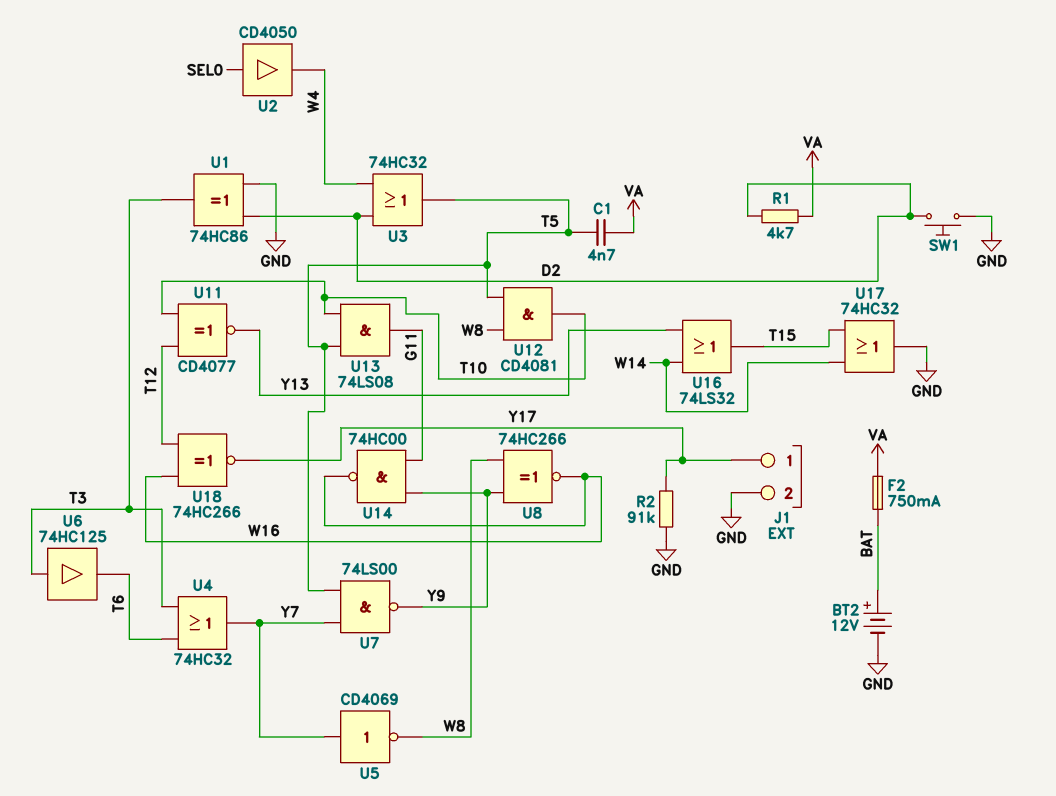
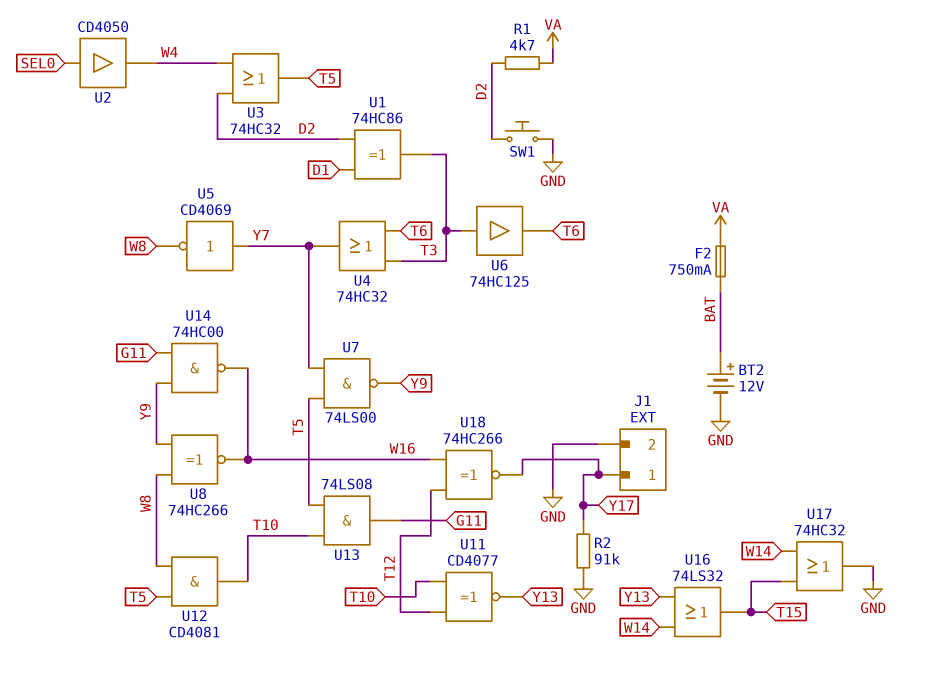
C1: 4.7nF (T5, VA) -> none
U1: XOR 74HC86 (in D2, in GND, out T3) -> XOR 74HC86 (in D1, in D2, out T3)

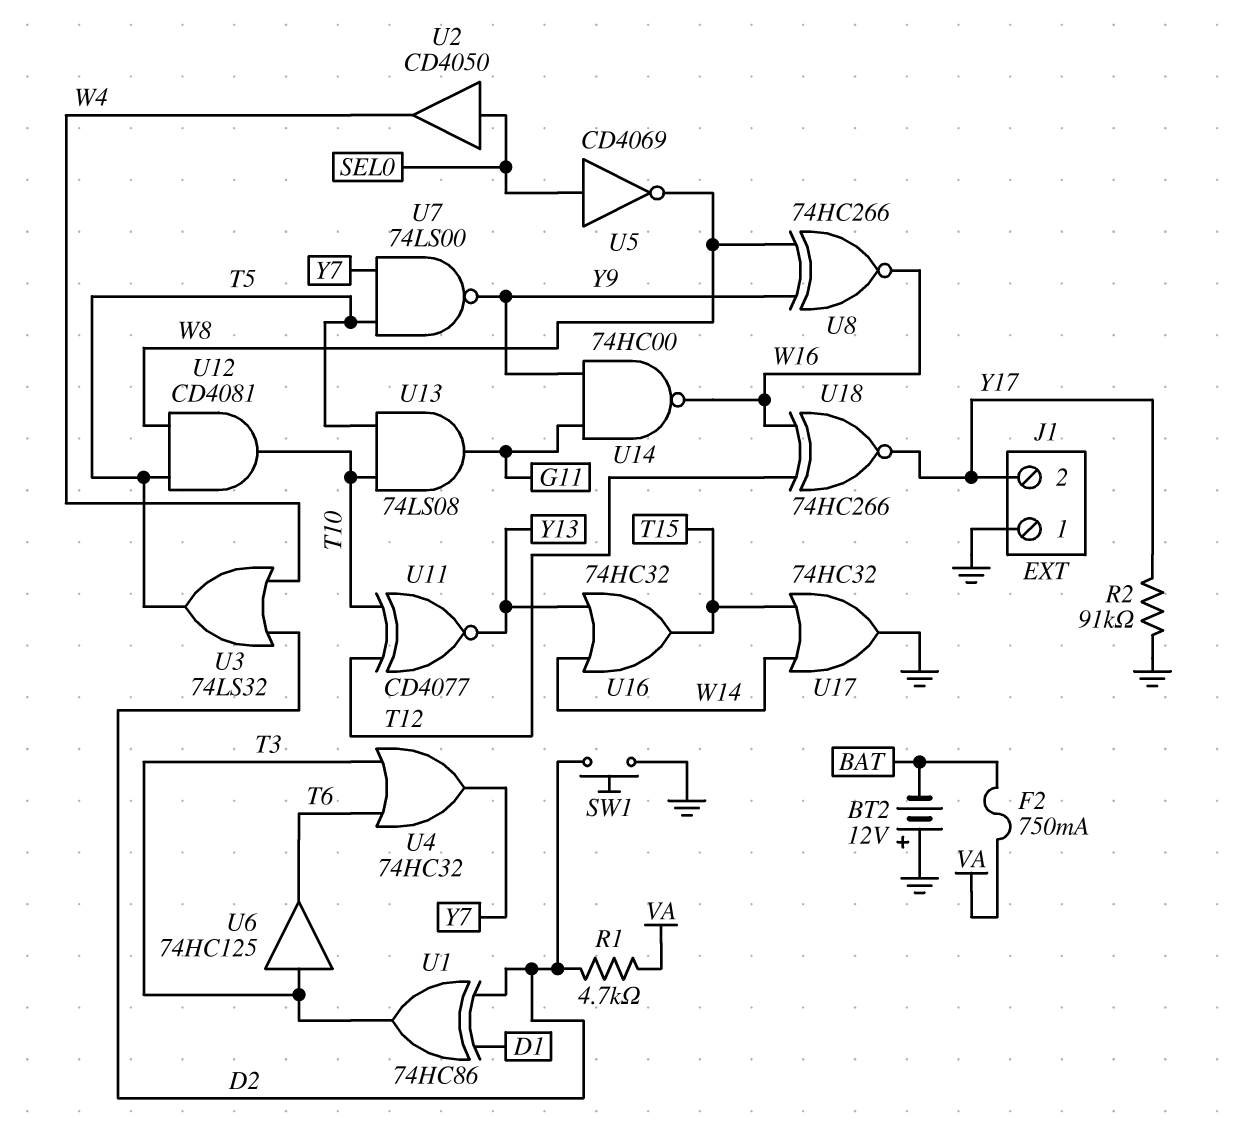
BT2: 12V (plus BAT, minus GND) -> 12V (plus GND, minus BAT)
J1 pin 1: Y17 -> GND
J1 pin 2: GND -> Y17
U3: OR 74HC32 (in D2, in W4, out T5) -> OR 74LS32 (in D2, in W4, out T5)
U5: NOT CD4069 (in Y7, out W8) -> NOT CD4069 (in SEL0, out W8)
U16: OR 74LS32 (in W14, in Y13, out T15) -> OR 74HC32 (in W14, in Y13, out T15)

